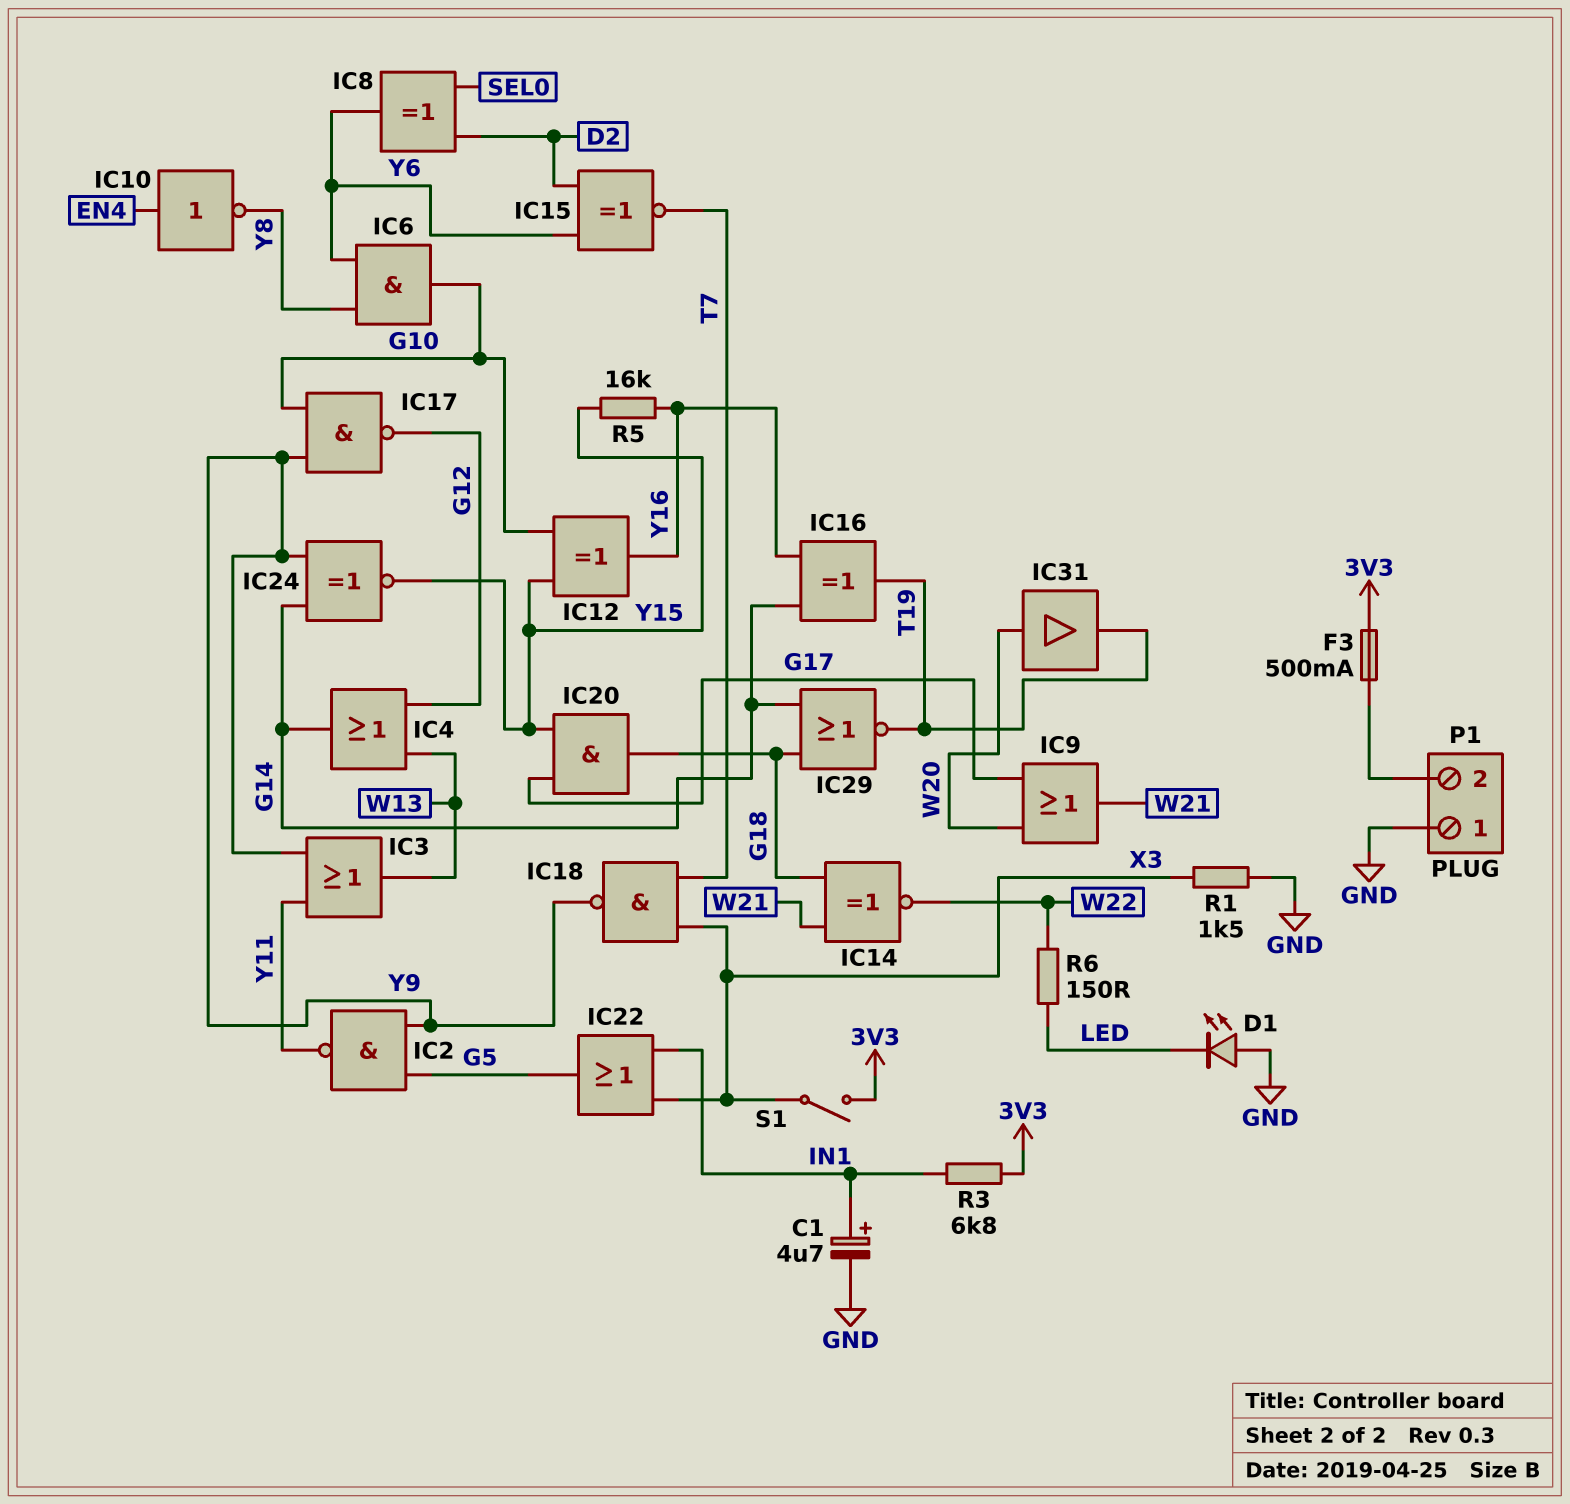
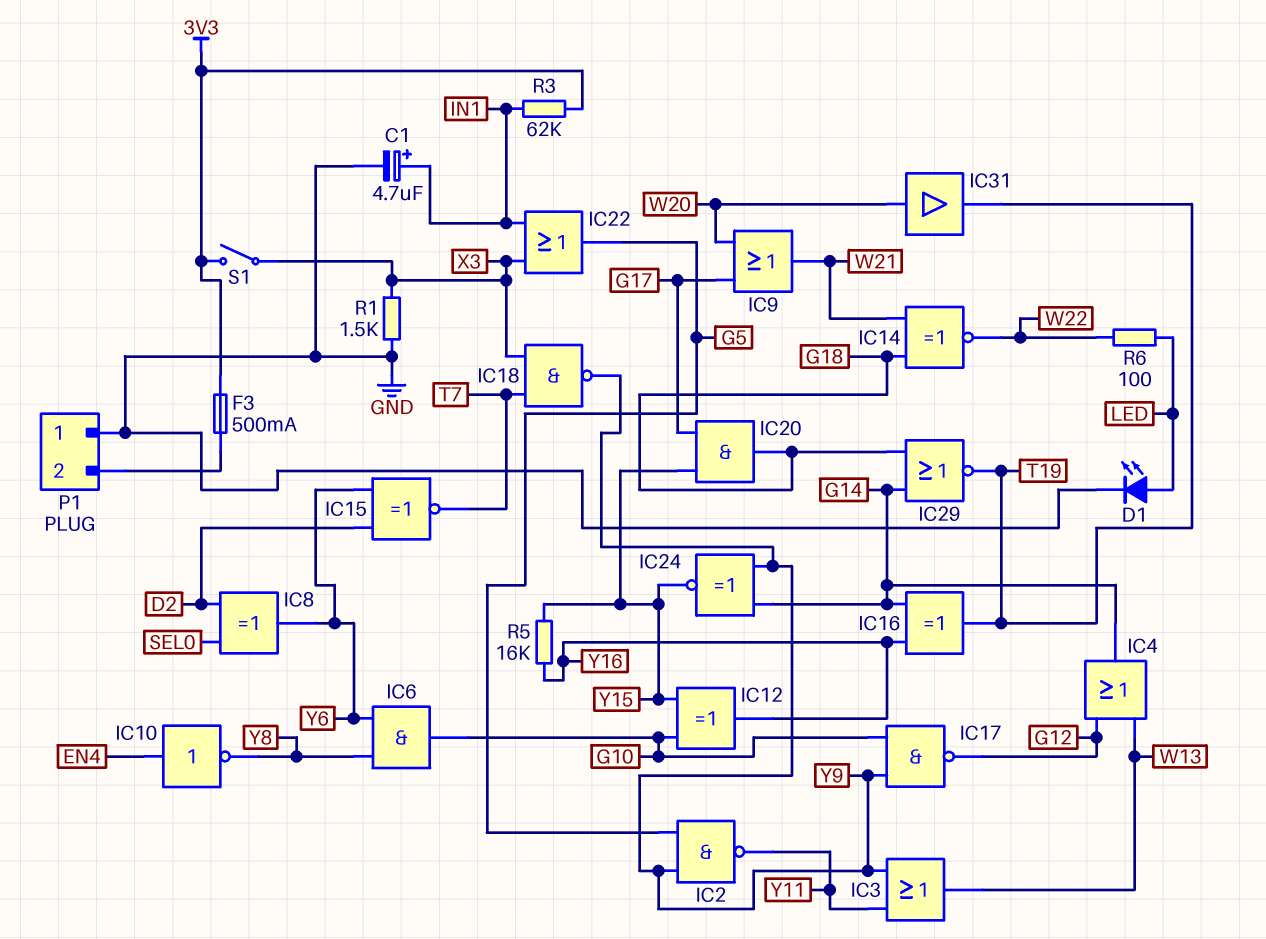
D1: LED (A GND, K LED) -> LED (A LED, K GND)
R3: 6.8k (3V3, IN1) -> 62k (3V3, IN1)
R6: 150 (LED, W22) -> 100 (LED, W22)

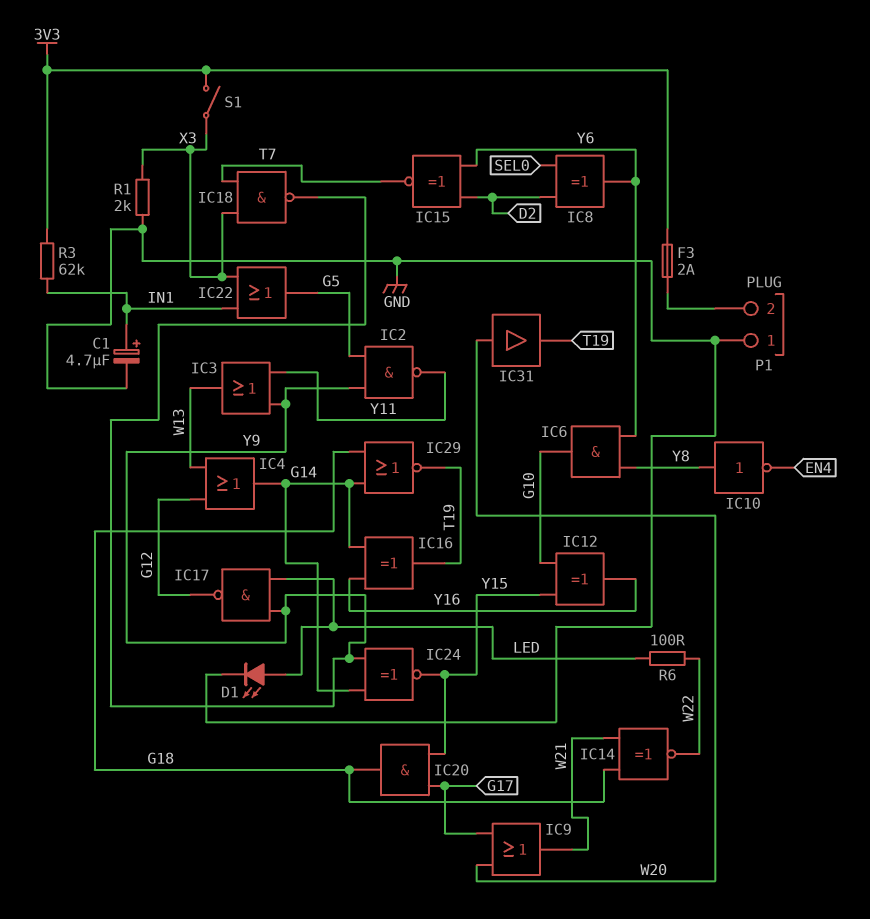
F3: 500mA (3V3, P1/2) -> 2A (3V3, P1/2)
IC10: NOT (in EN4, out Y8) -> NOT (in Y8, out EN4)
IC17: NAND (in G10, in Y9, out G12) -> NAND (in LED, in Y9, out G12)
R1: 1.5k (GND, X3) -> 2k (GND, X3)
R5: 16k (Y15, Y16) -> none

